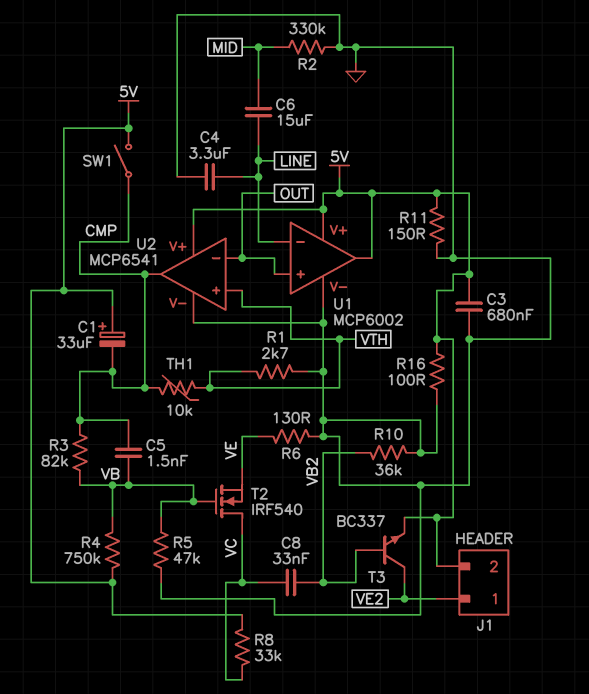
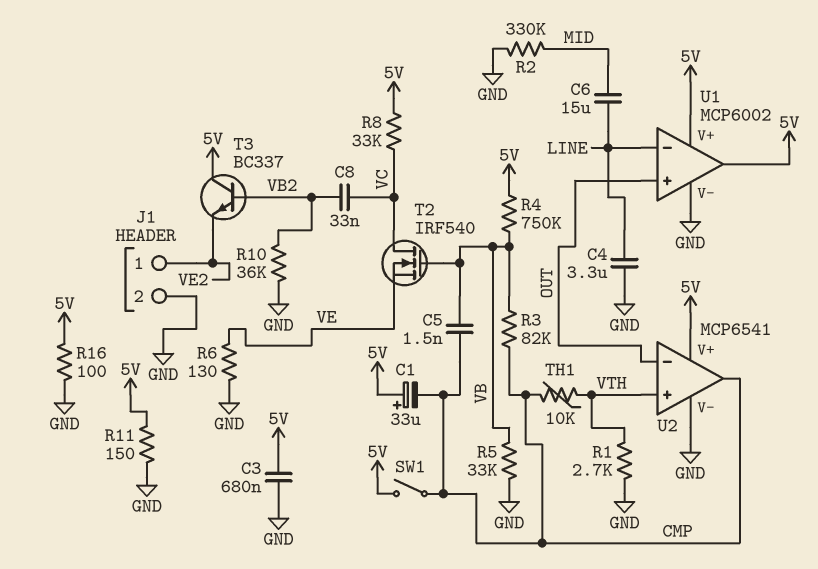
J1 pin 2: 5V -> GND
R5: 47k (GND, VB) -> 33k (GND, VB)
T3: NPN BC337 (B VB2, C VE2, E 5V) -> NPN BC337 (B VB2, C 5V, E VE2)

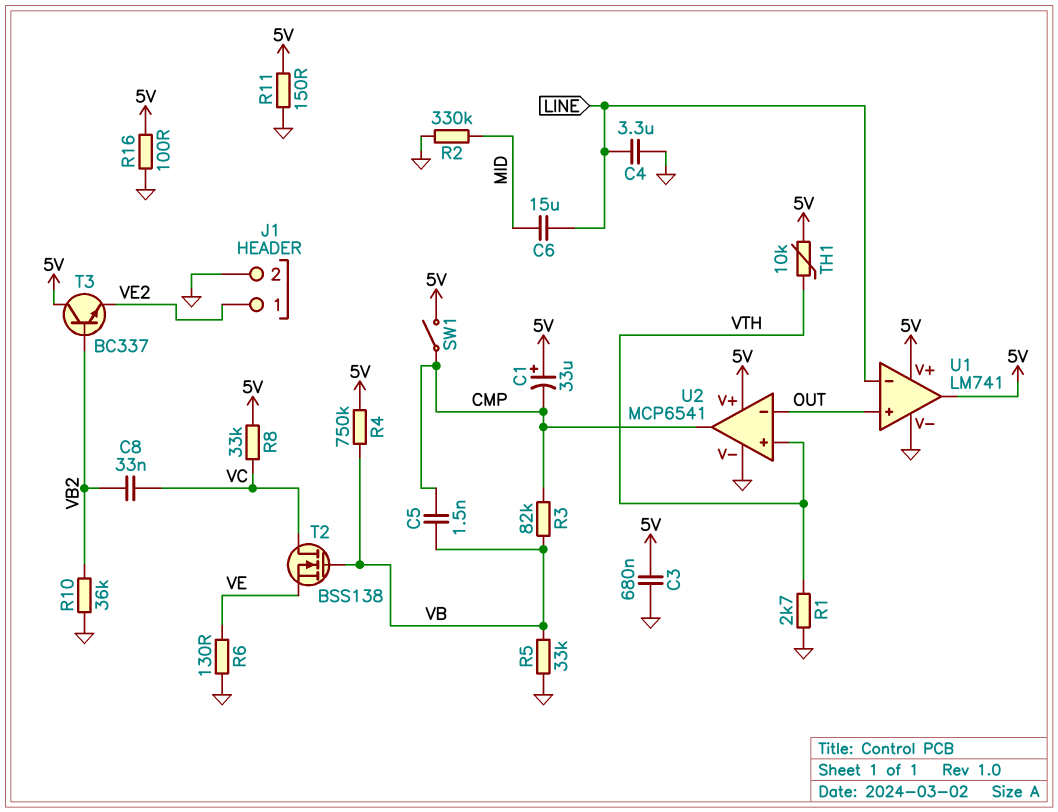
T2: NMOS IRF540 (G VB, D VC, S VE) -> NMOS BSS138 (G VB, D VC, S VE)
TH1: 10k (CMP, VTH) -> 10k (5V, VTH)
U1: MCP6002 -> LM741

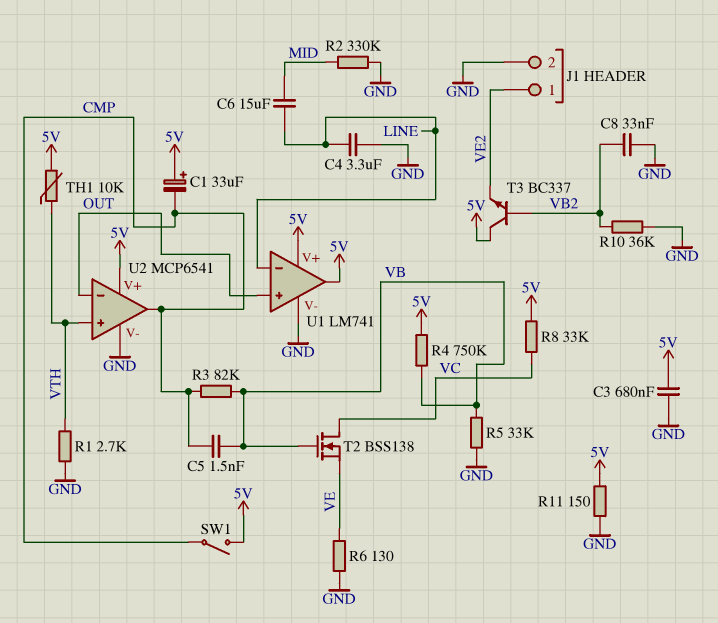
C8: 33nF (VB2, VC) -> 33nF (GND, VB2)
R16: 100 (5V, GND) -> none

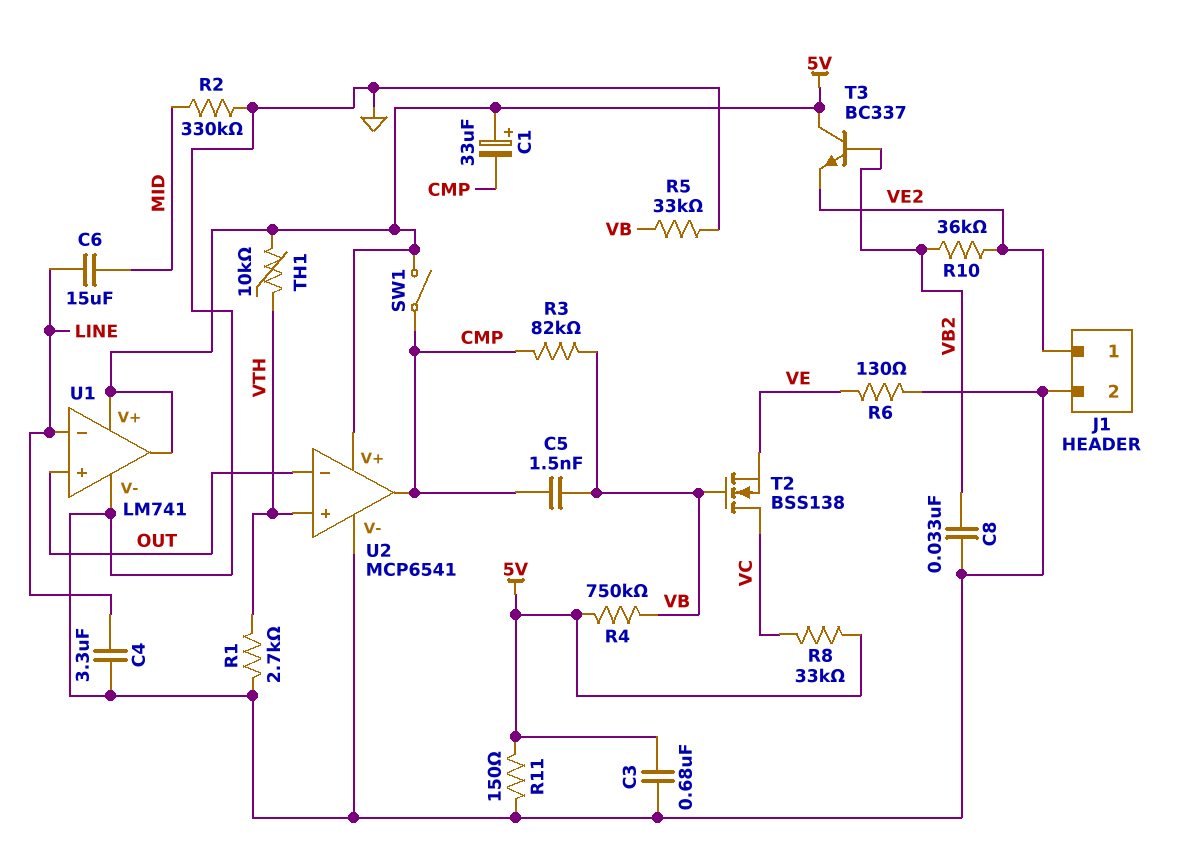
R10: 36k (GND, VB2) -> 36k (VB2, VE2)

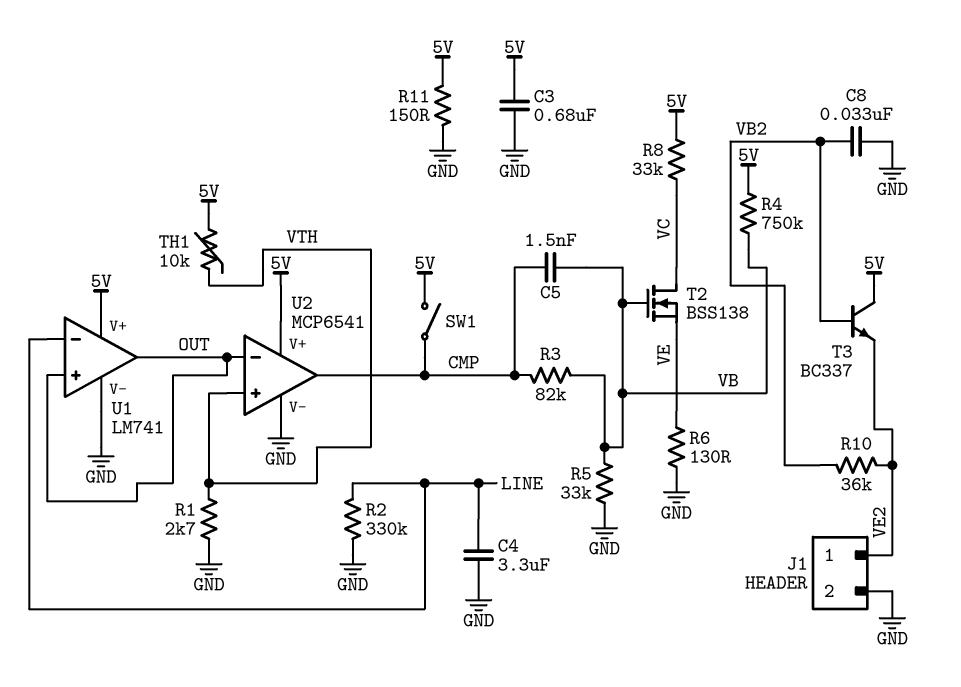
C1: 33uF (plus 5V, minus CMP) -> none
C6: 15uF (LINE, MID) -> none
R2: 330k (GND, MID) -> 330k (GND, LINE)
U1 pin out: 5V -> OUT

